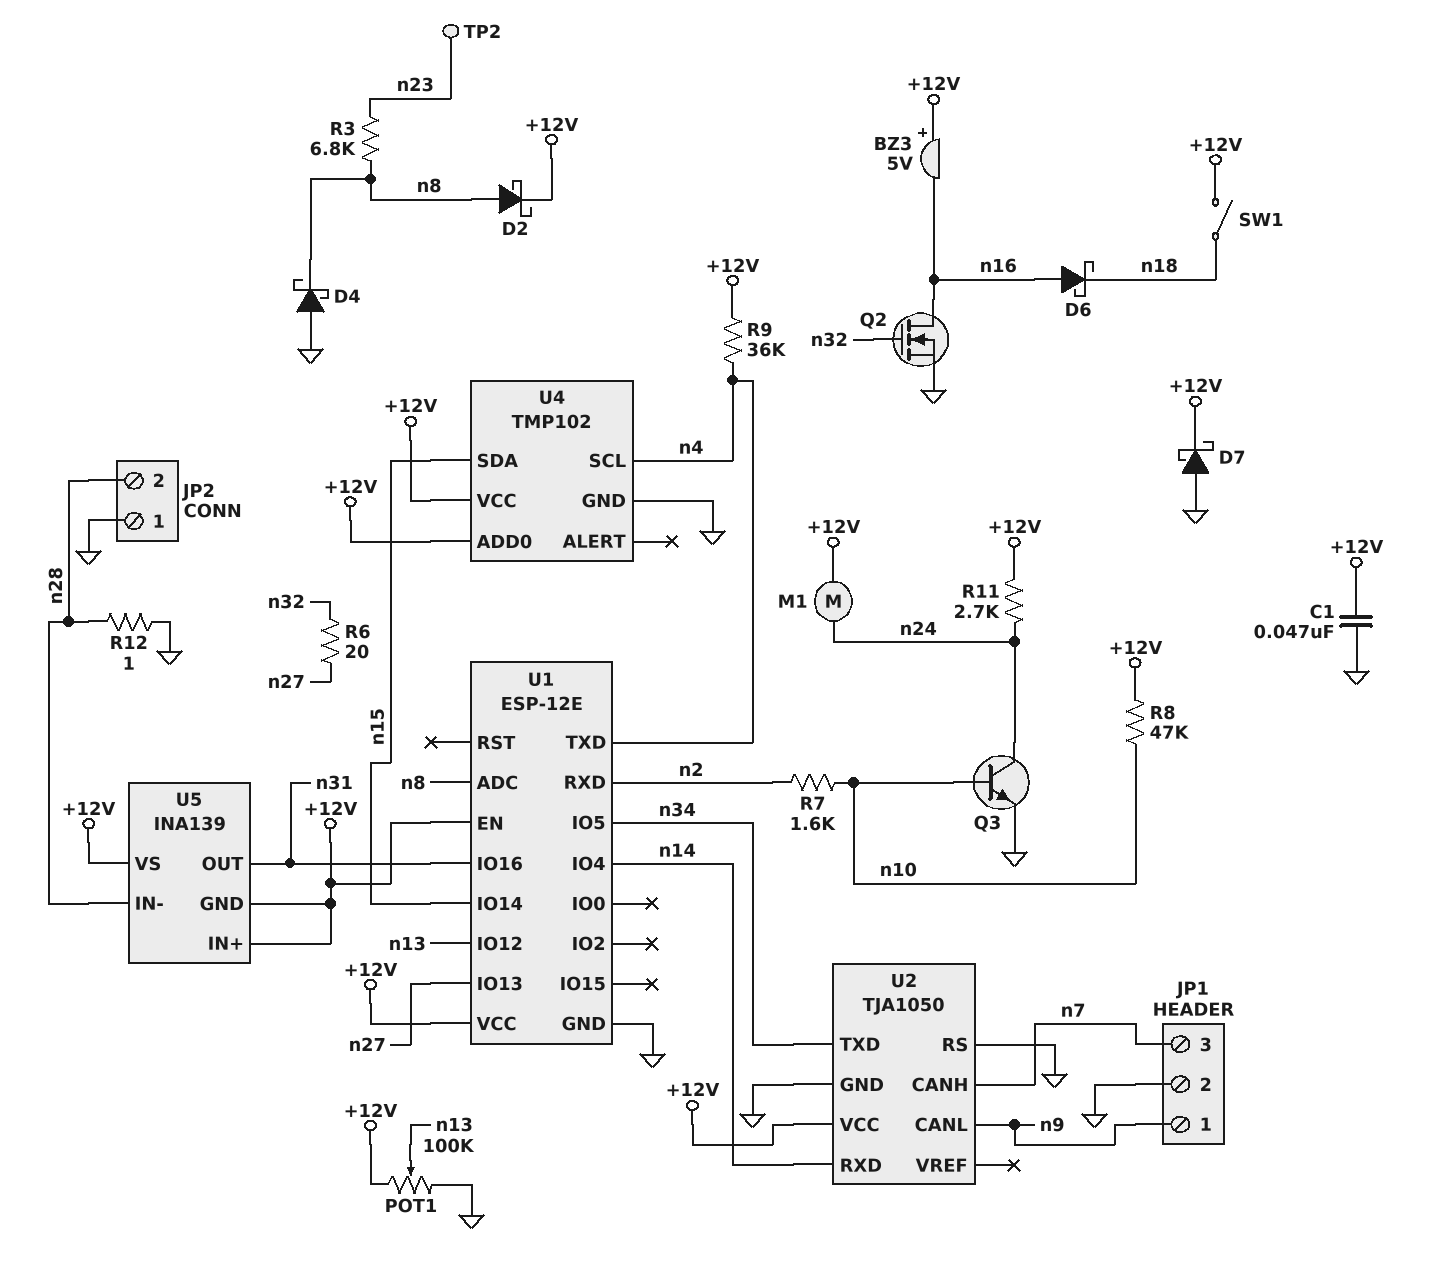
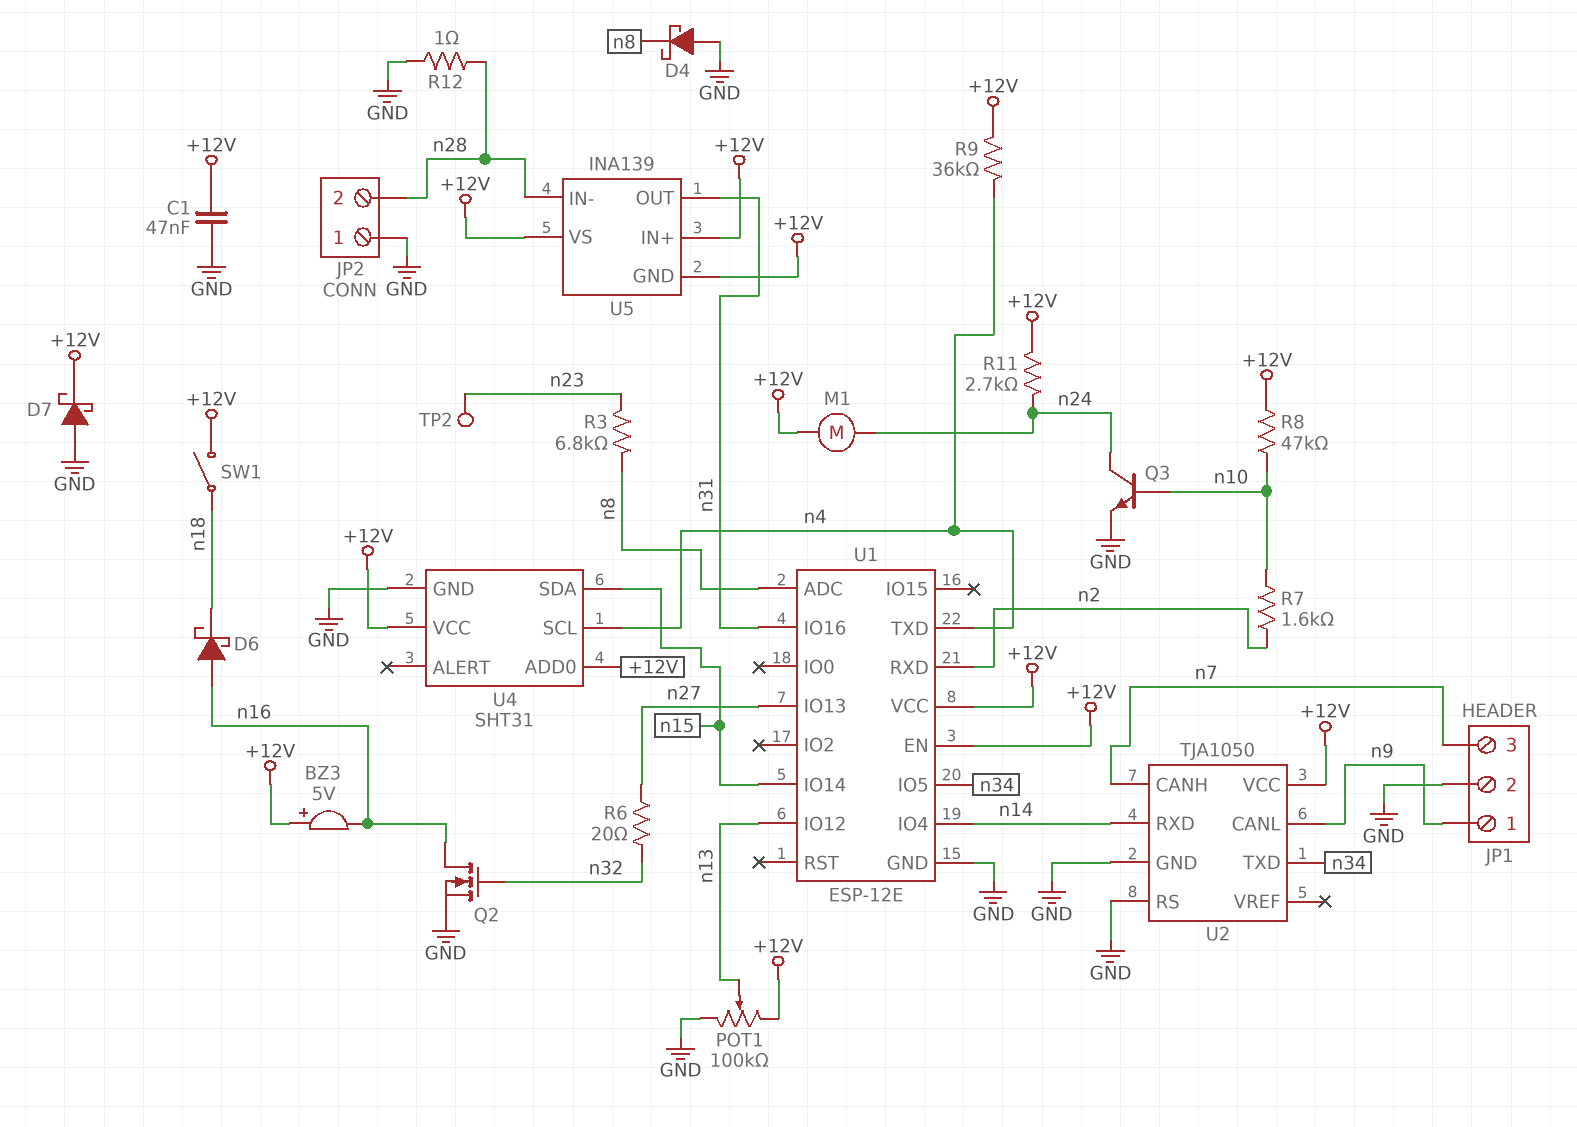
D2: schottky (A n8, K +12V) -> none
U4: TMP102 -> SHT31

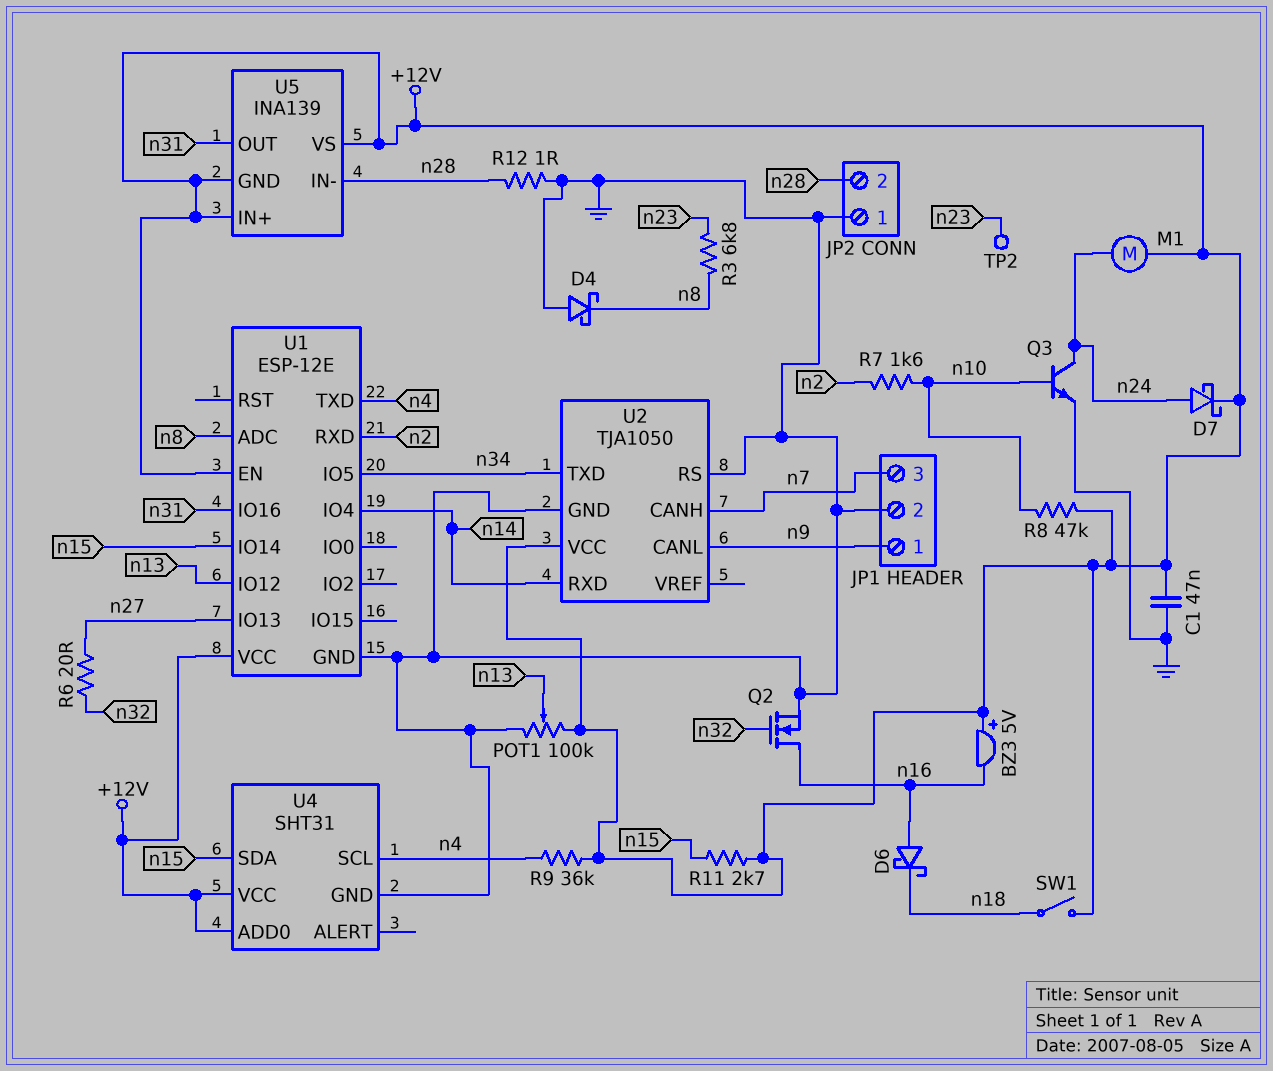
D7: schottky (A GND, K +12V) -> schottky (A n24, K +12V)
R11: 2.7k (+12V, n24) -> 2.7k (+12V, n15)

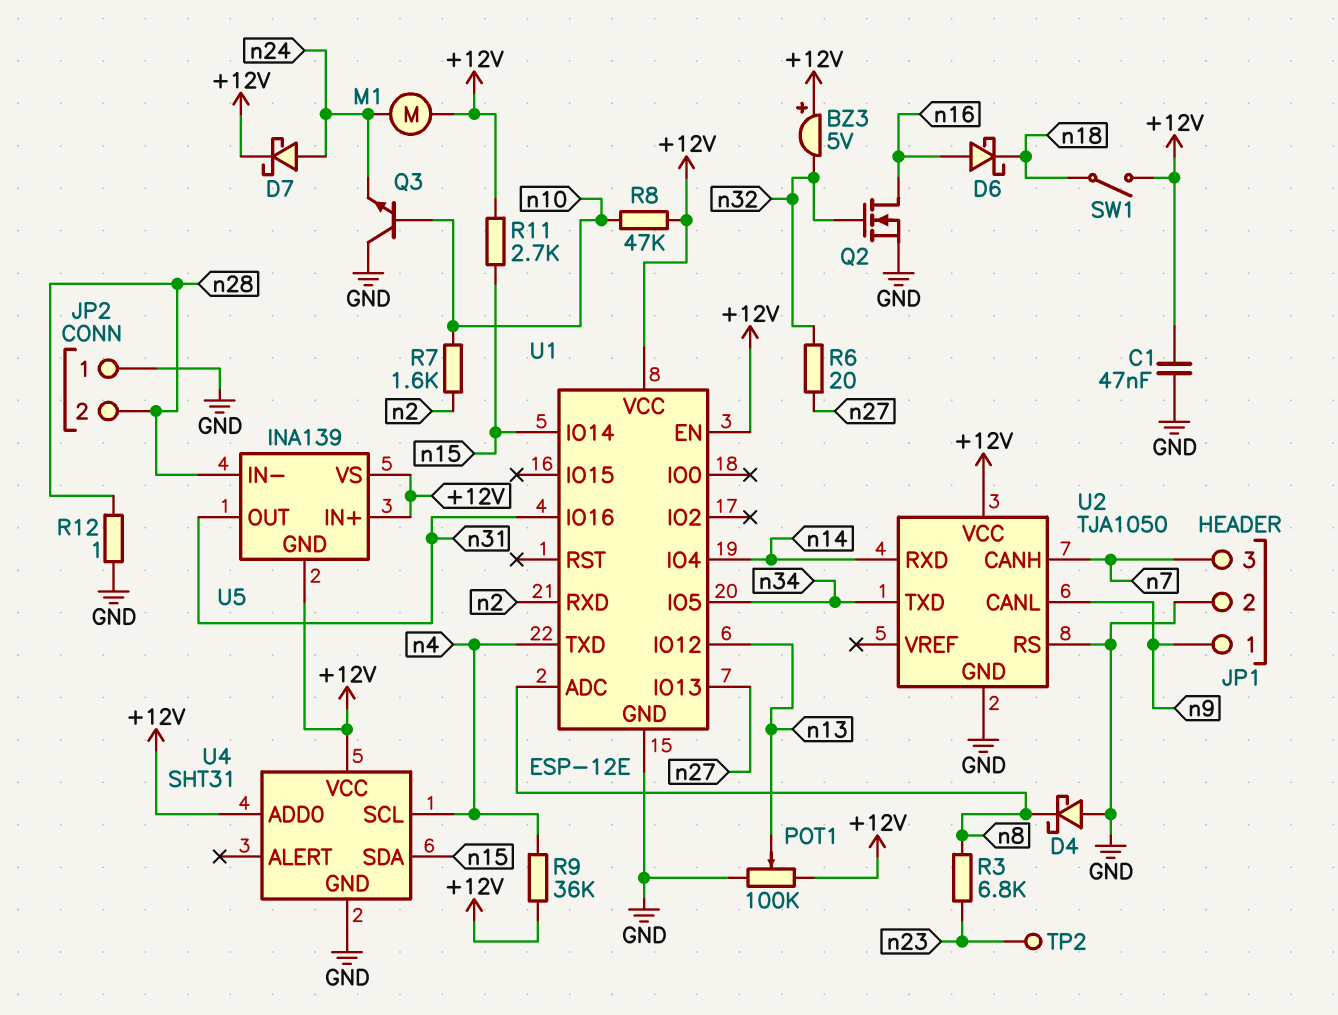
BZ3: buzzer 5V (plus +12V, minus n16) -> buzzer 5V (plus +12V, minus n32)
Q3: NPN (B n10, C n24, E GND) -> NPN (B n10, C GND, E n24)

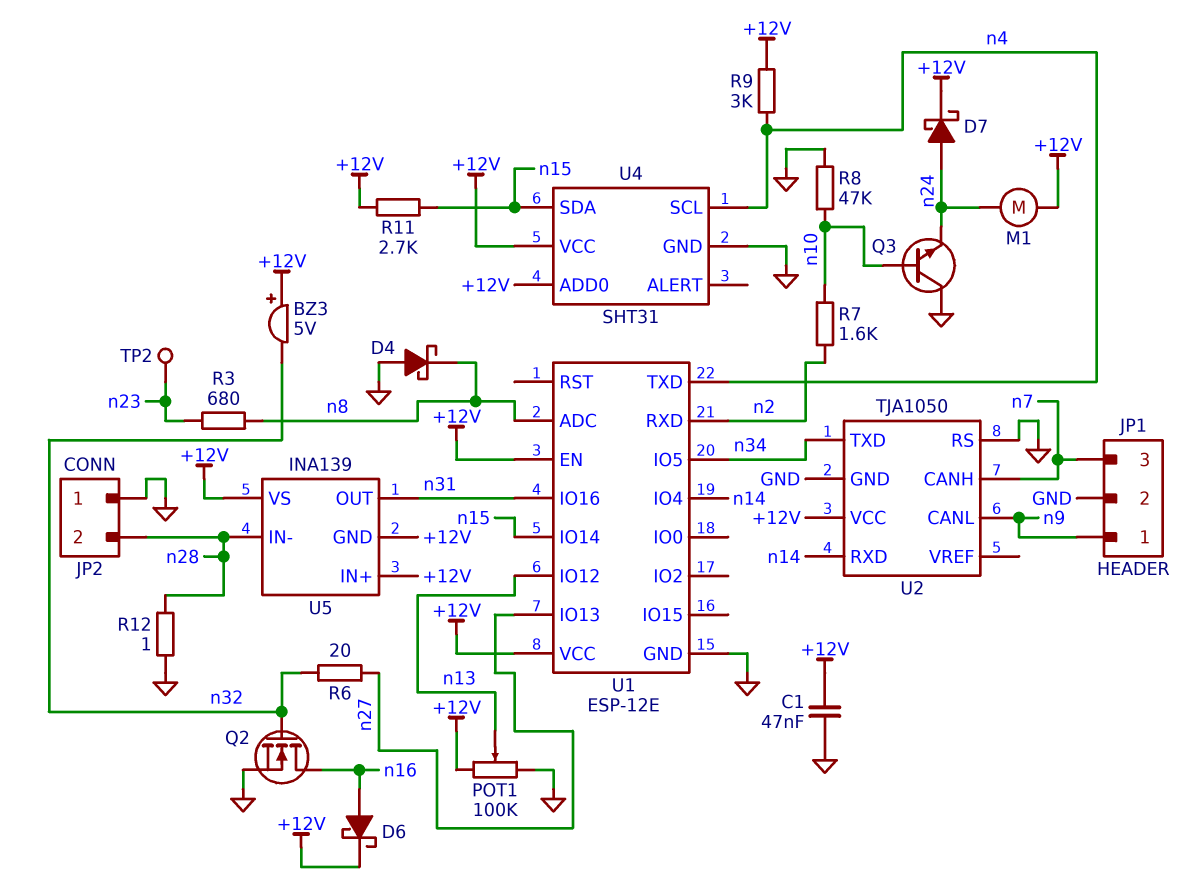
D6: schottky (A n16, K n18) -> schottky (A n16, K +12V)
R3: 6.8k (n8, n23) -> 680 (n8, n23)
R8: 47k (+12V, n10) -> 47k (GND, n10)
R9: 36k (+12V, n4) -> 3k (+12V, n4)
SW1: switch (+12V, n18) -> none

